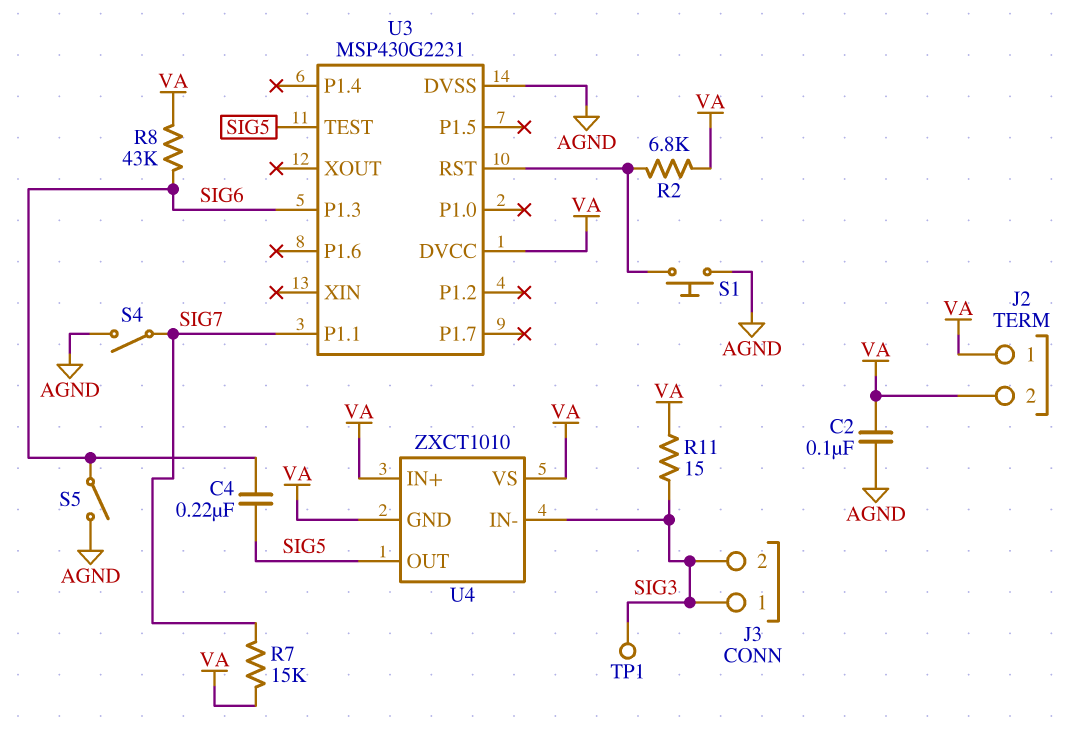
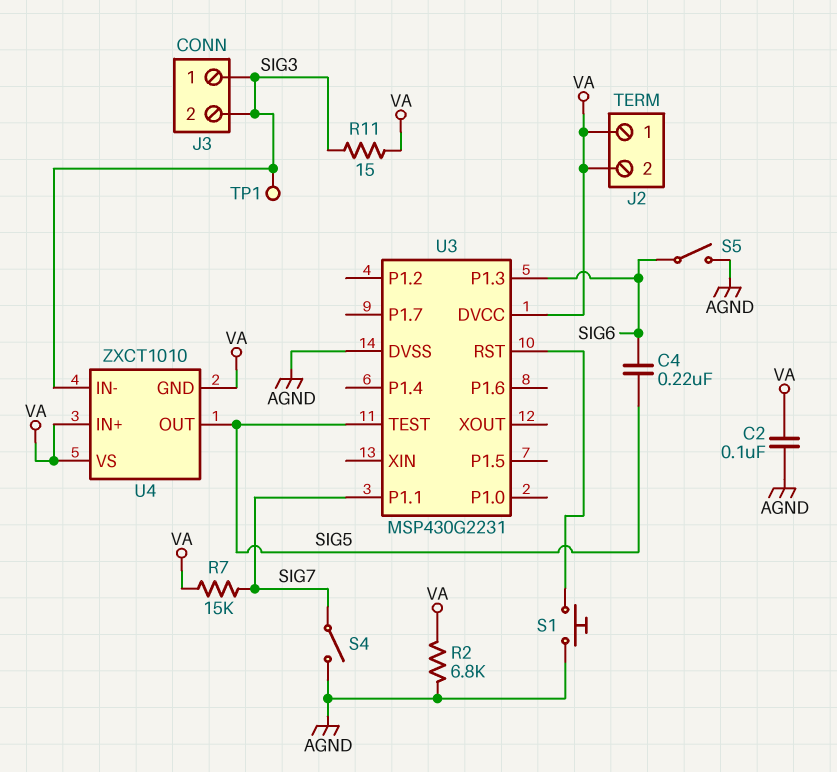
R2: 6.8k (U3/RST, VA) -> 6.8k (AGND, VA)
R8: 43k (SIG6, VA) -> none

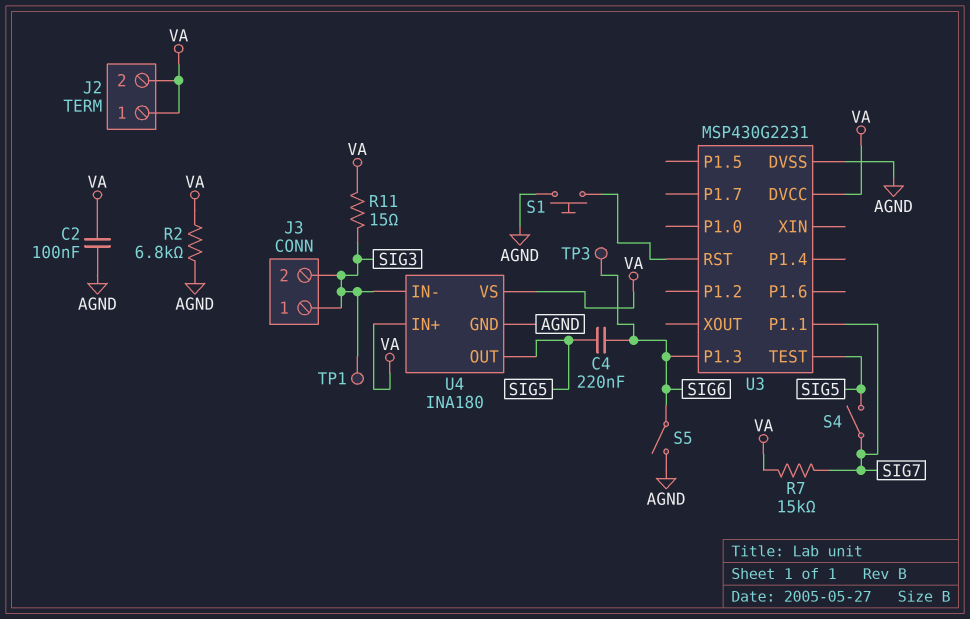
S4: switch (AGND, SIG7) -> switch (SIG5, SIG7)
TP3: none -> test point (SIG6)
U4: ZXCT1010 -> INA180
U4 pin GND: VA -> AGND

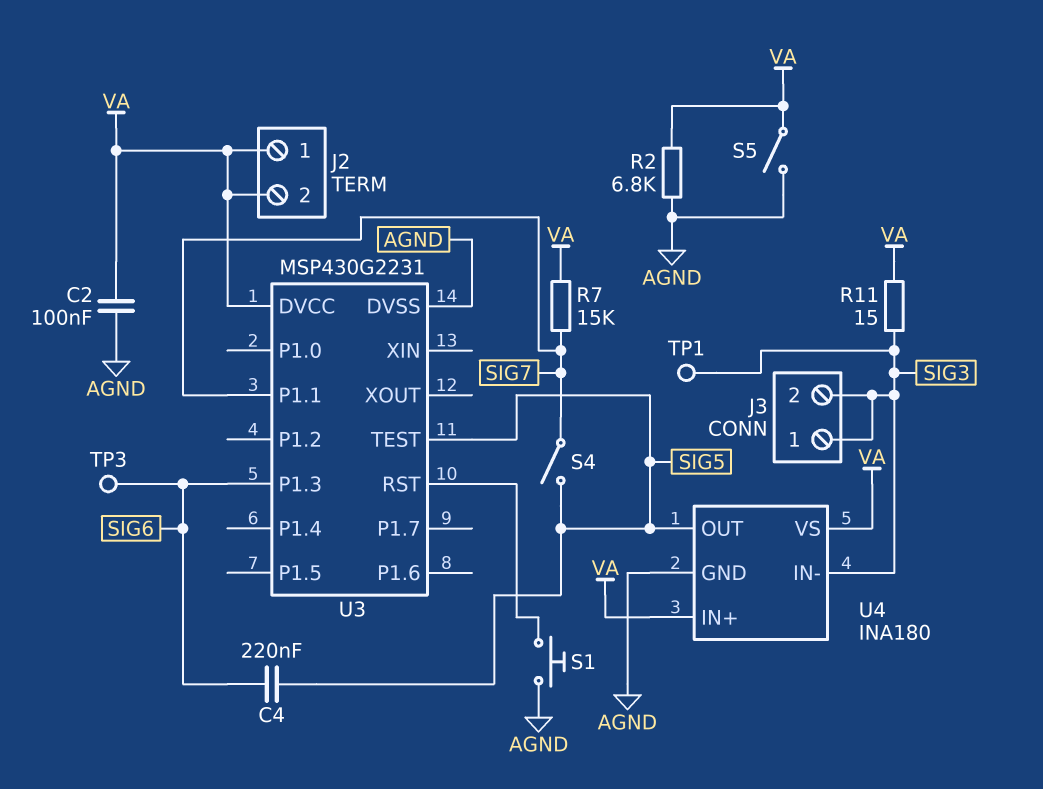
S5: switch (AGND, SIG6) -> switch (AGND, VA)

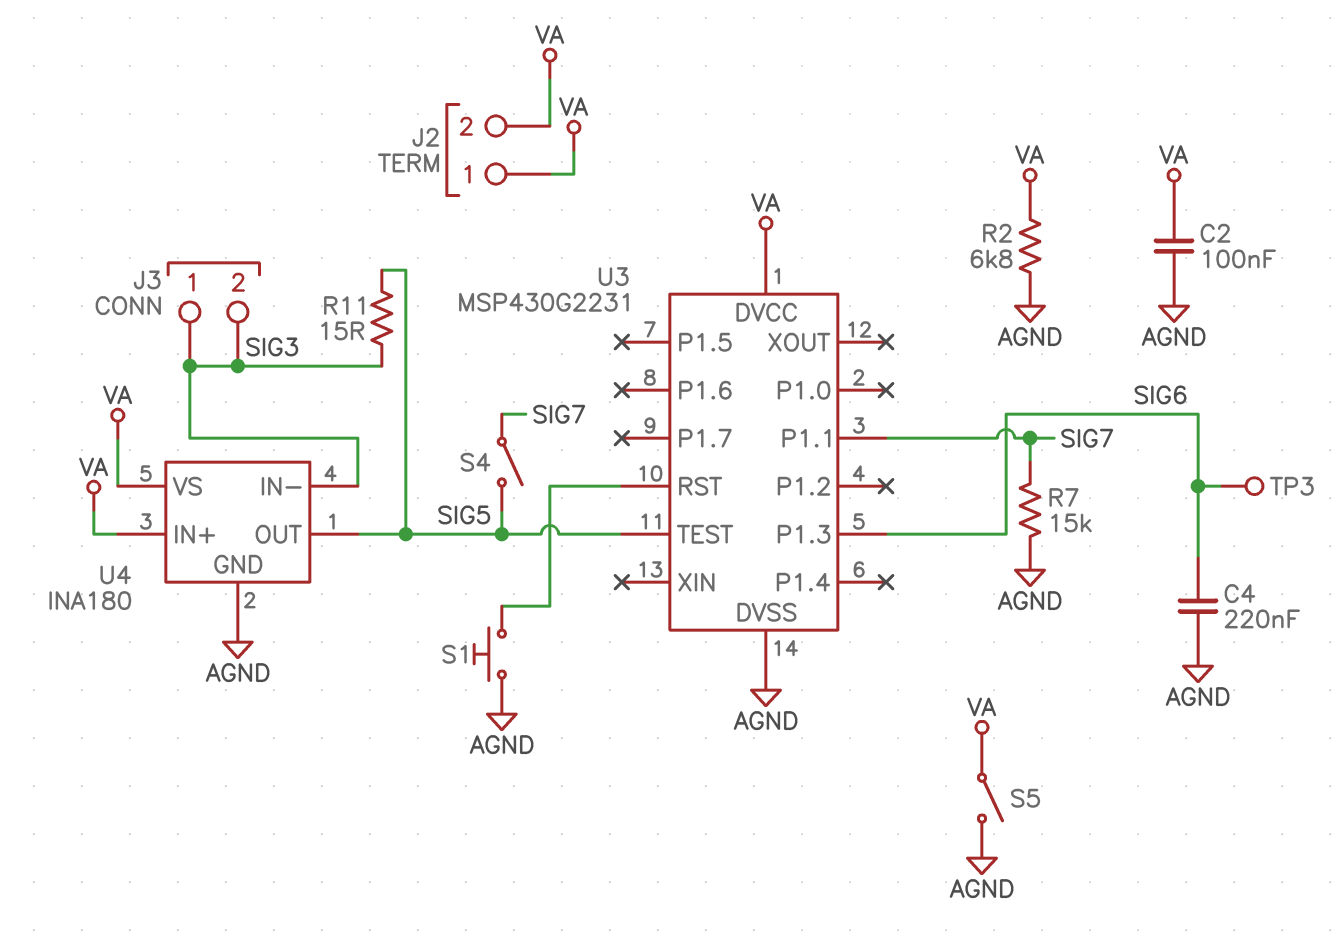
C4: 220nF (SIG5, SIG6) -> 220nF (AGND, SIG6)
R7: 15k (SIG7, VA) -> 15k (AGND, SIG7)
R11: 15 (SIG3, VA) -> 15 (SIG3, SIG5)
TP1: test point (SIG3) -> none

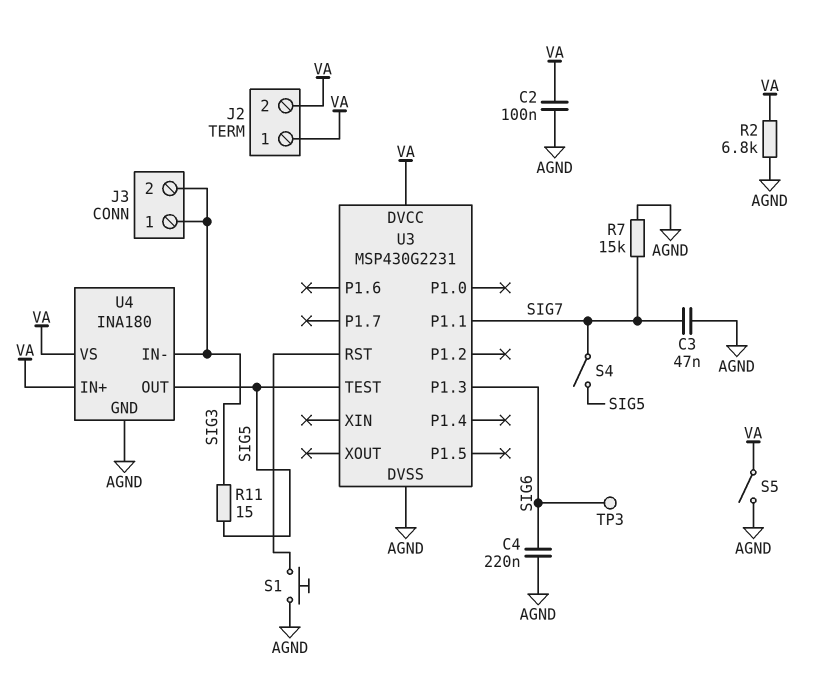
C3: none -> 47nF (AGND, SIG7)

